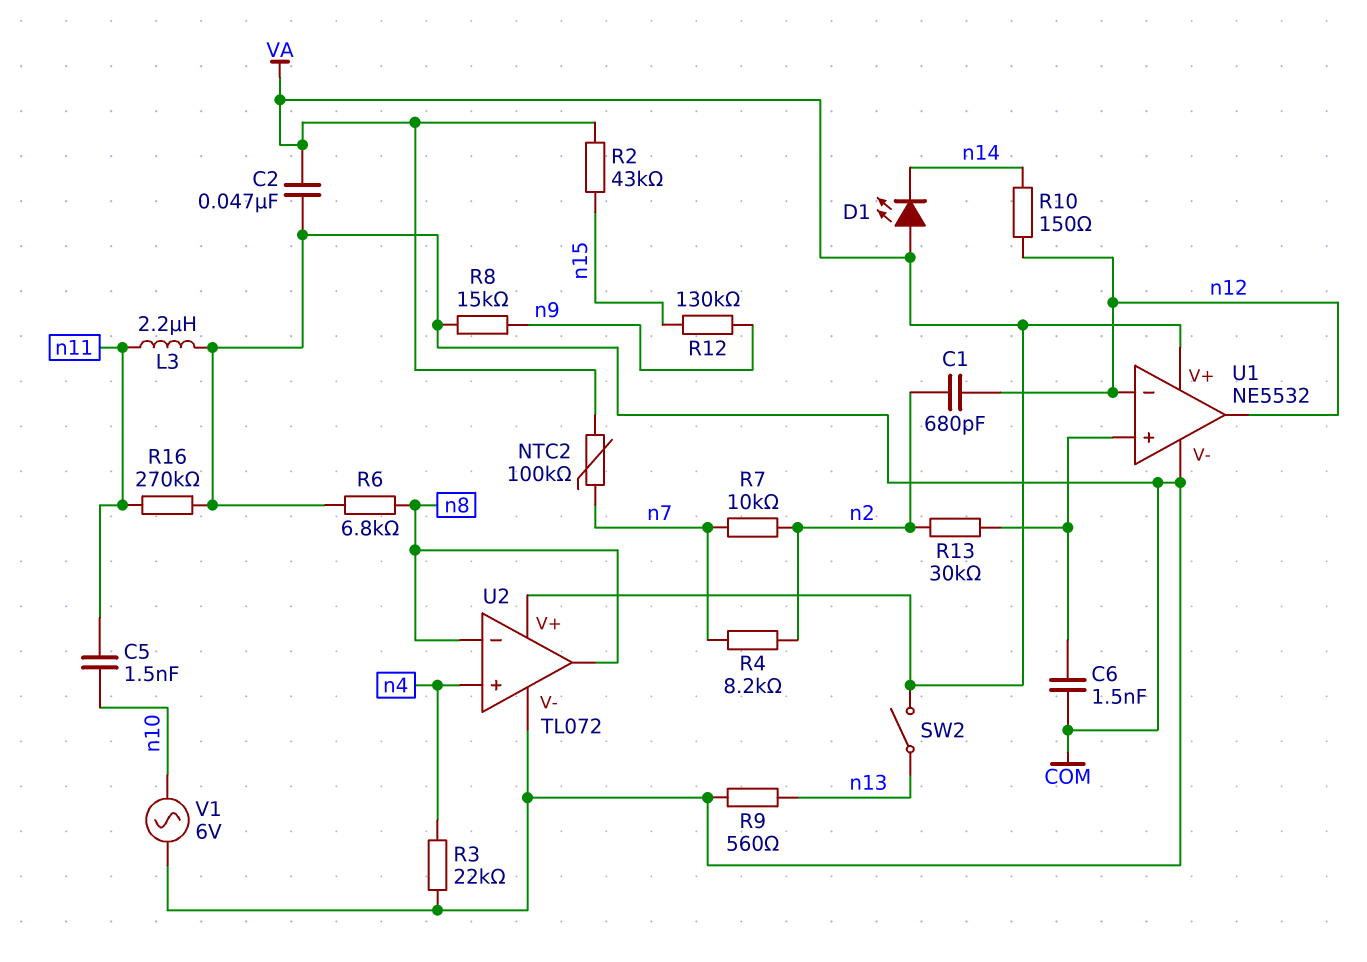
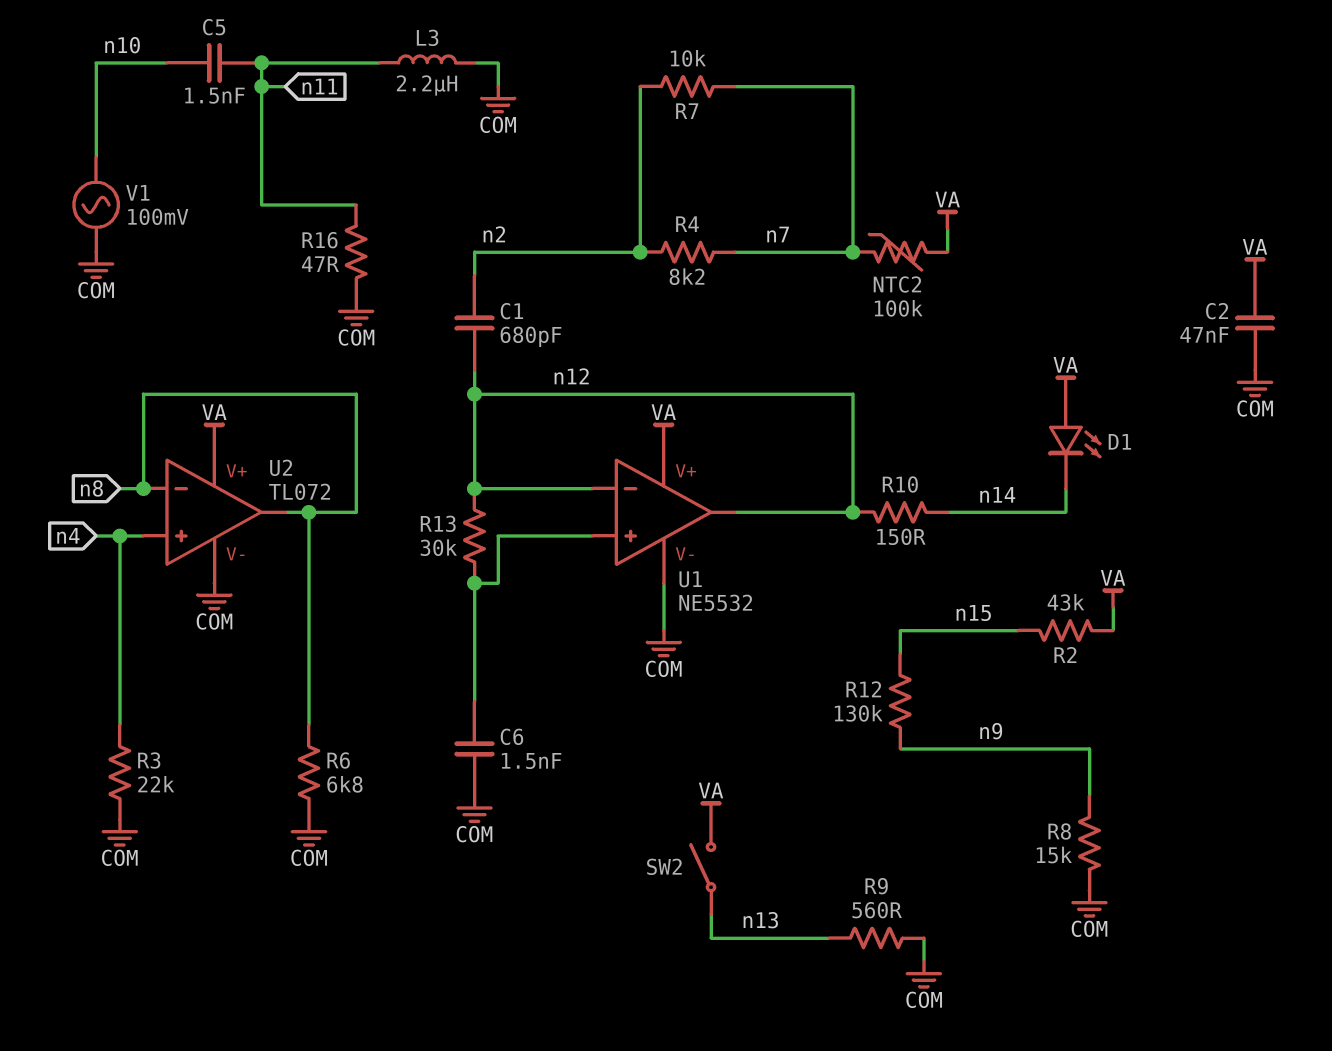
R13: 30k (U1/in+, n2) -> 30k (U1/in+, n12)
R16: 270k (COM, n11) -> 47 (COM, n11)
V1: AC 6V (COM, n10) -> AC 100mV (COM, n10)

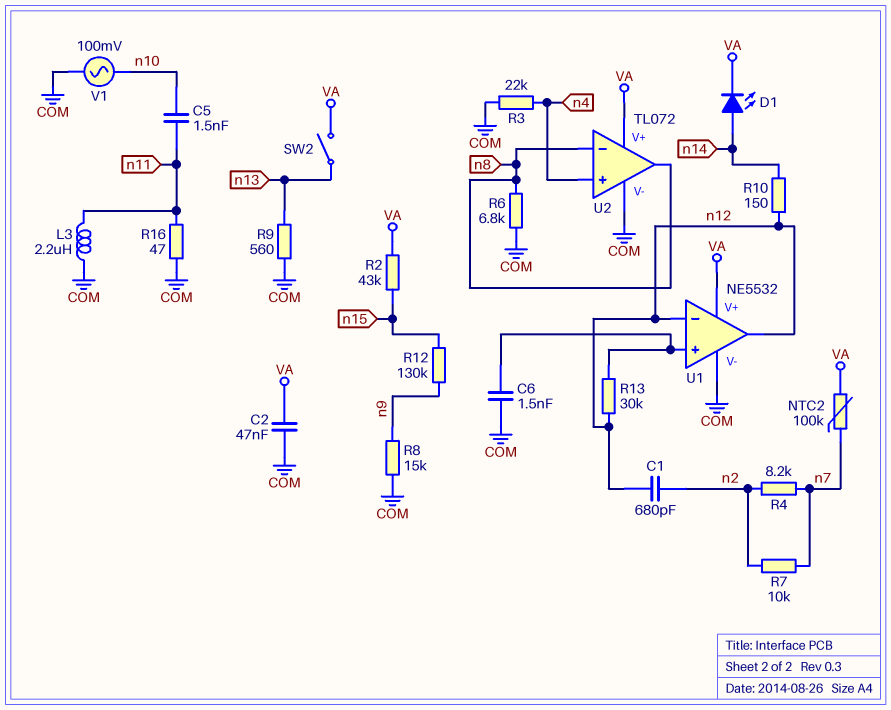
D1: LED (A VA, K n14) -> LED (A n14, K VA)

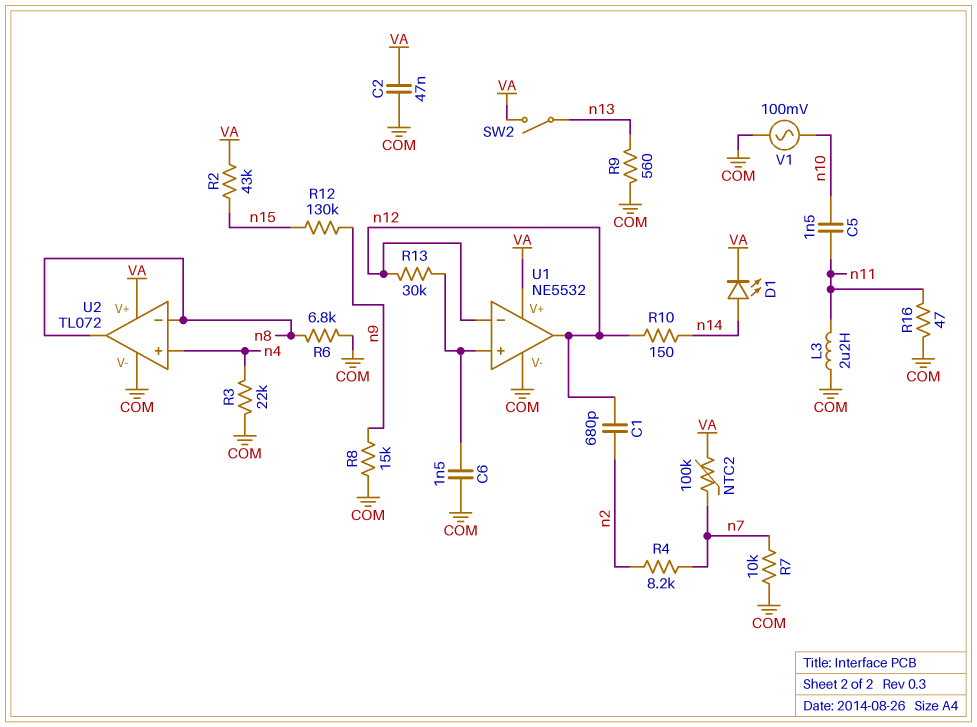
R7: 10k (n2, n7) -> 10k (COM, n7)

